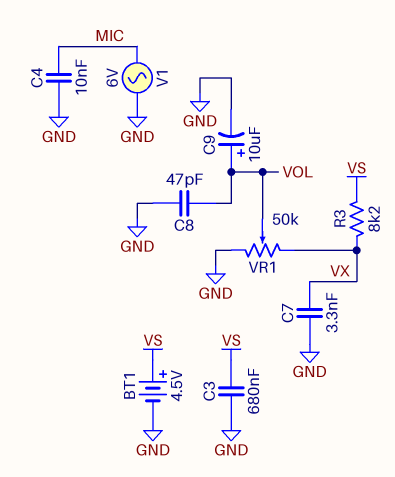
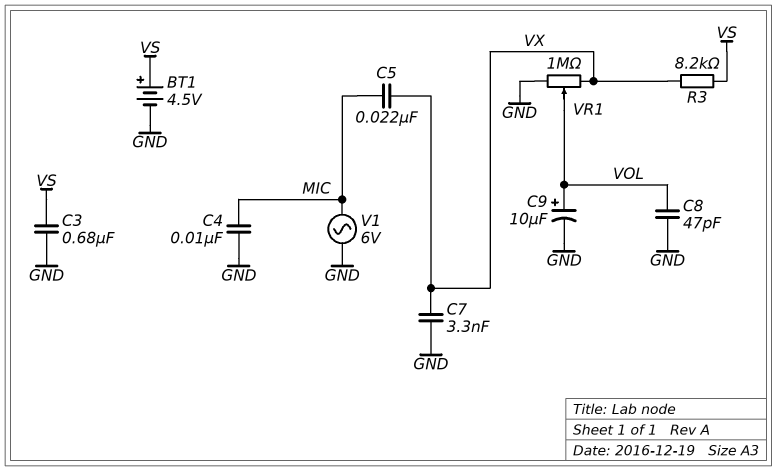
C5: none -> 22nF (MIC, VX)
VR1: 50k (GND, VX, wiper VOL) -> 1M (GND, VX, wiper VOL)

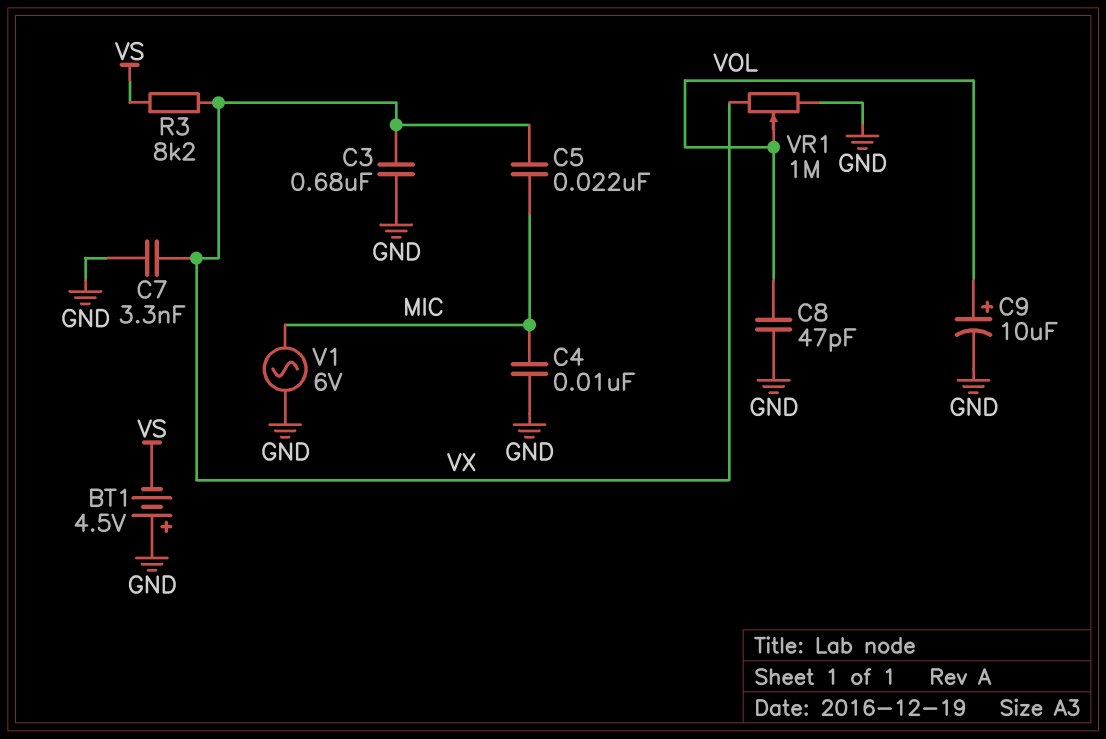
BT1: 4.5V (plus VS, minus GND) -> 4.5V (plus GND, minus VS)
C3: 680nF (GND, VS) -> 680nF (GND, VX)

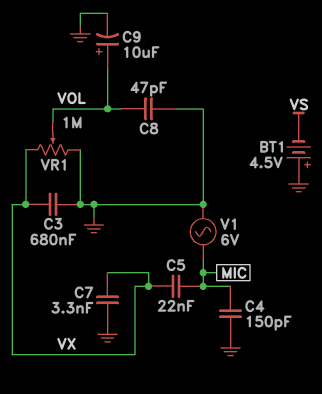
C4: 10nF (GND, MIC) -> 150pF (GND, MIC)
R3: 8.2k (VS, VX) -> none

